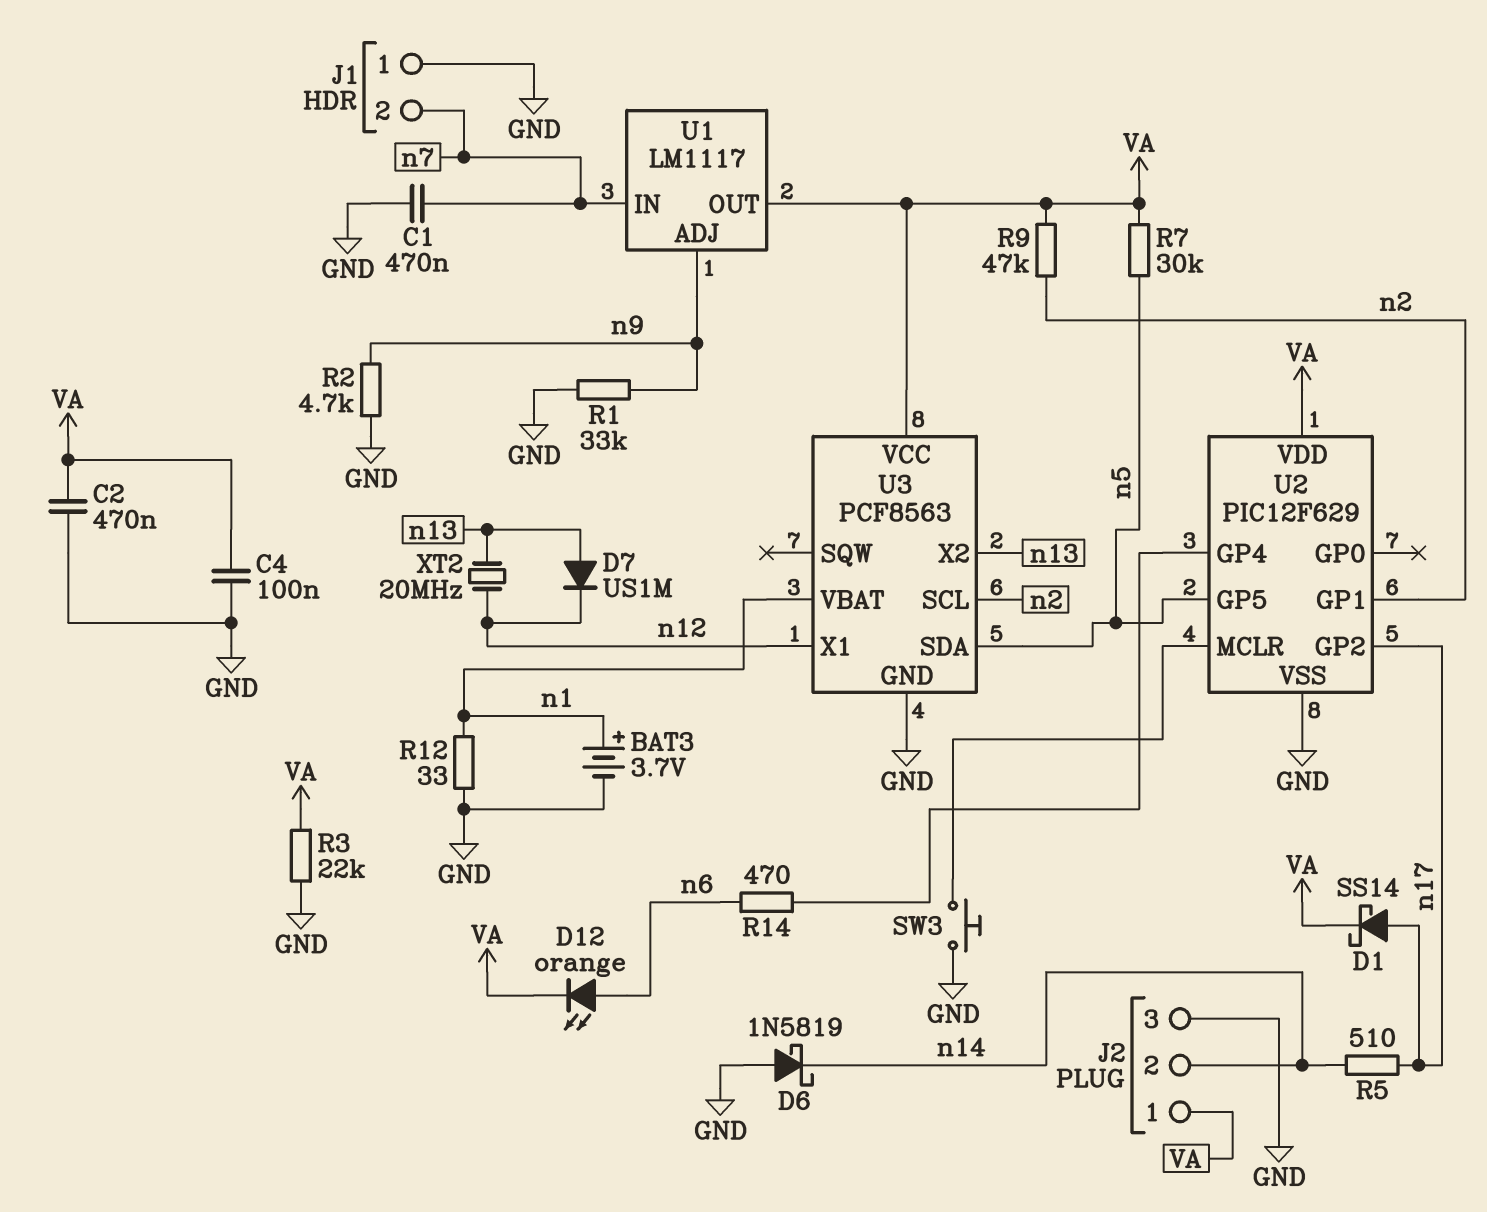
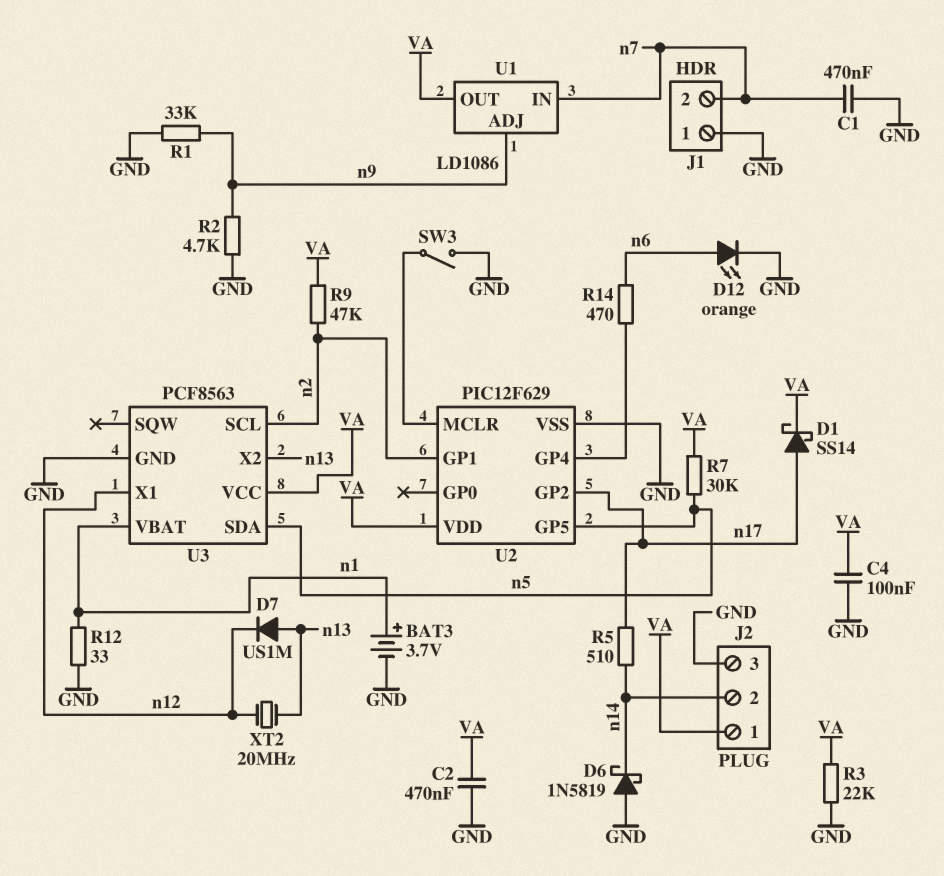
D12: LED orange (A n6, K VA) -> LED orange (A n6, K GND)
SW3: button (GND, U2/MCLR) -> switch (GND, U2/MCLR)
U1: LM1117 -> LD1086

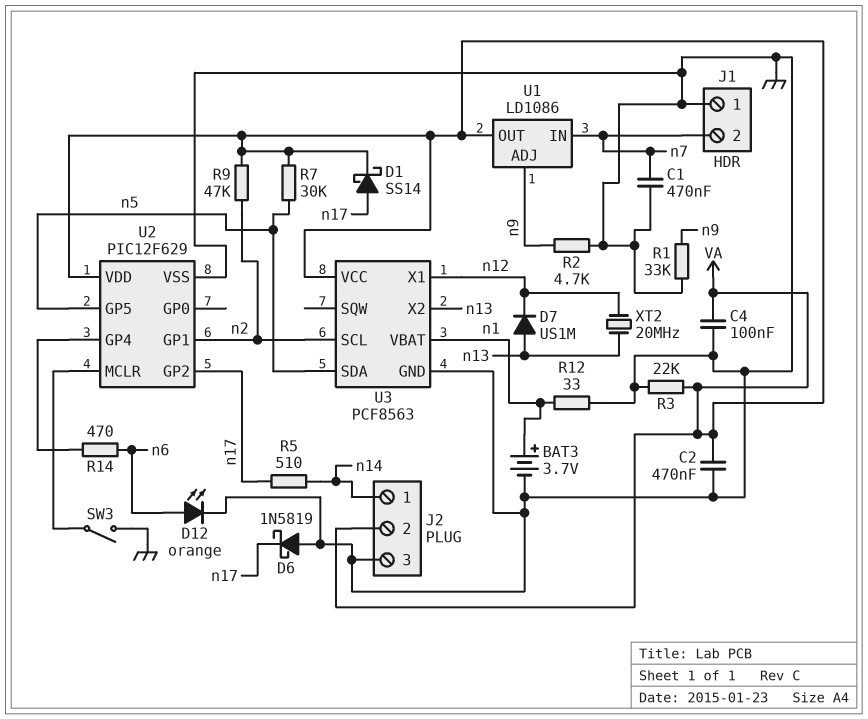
D6: schottky 1N5819 (A GND, K n14) -> schottky 1N5819 (A GND, K n17)
J2 pin 1: VA -> n14
J2 pin 2: n14 -> VA

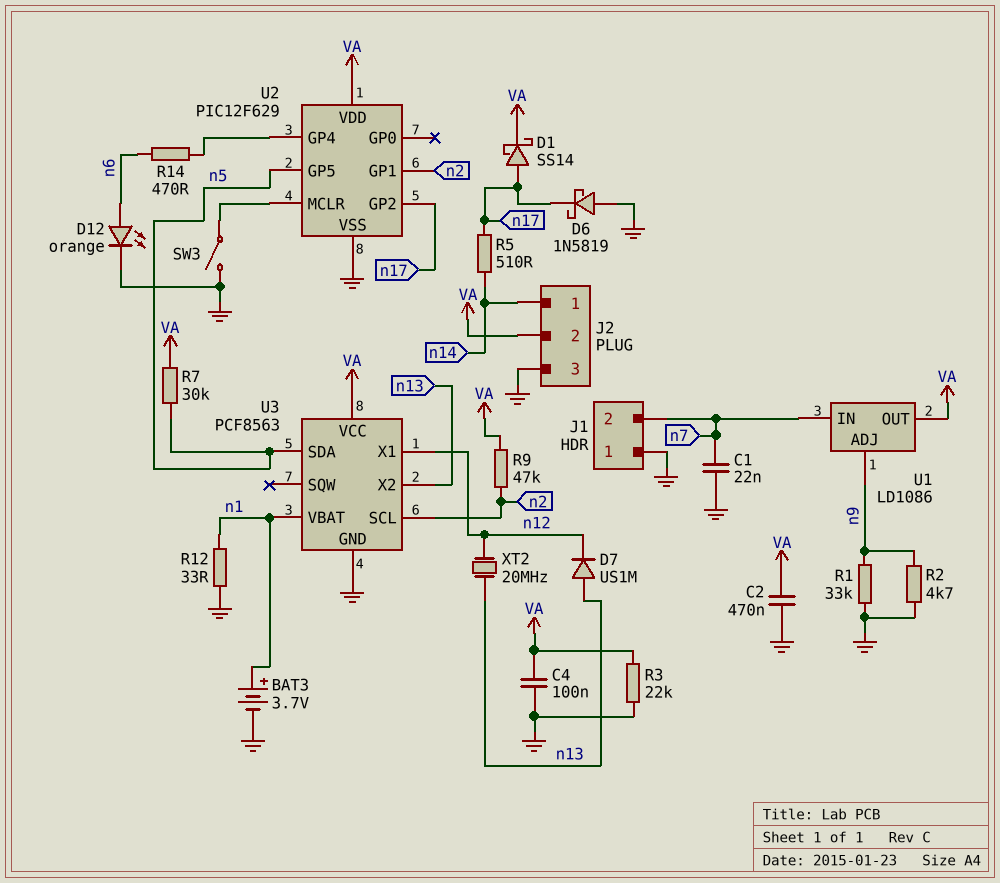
C1: 470nF (GND, n7) -> 22nF (GND, n7)

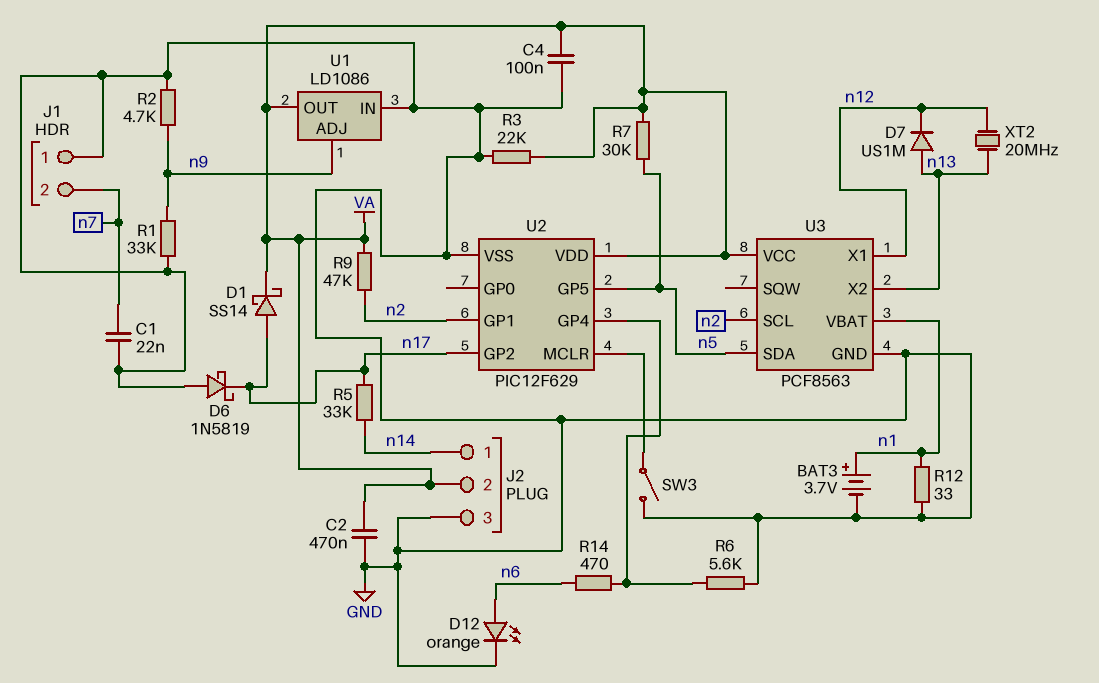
R5: 510 (n14, n17) -> 33k (n14, n17)
R6: none -> 5.6k (GND, U2/GP4)
U1 pin IN: n7 -> GND

